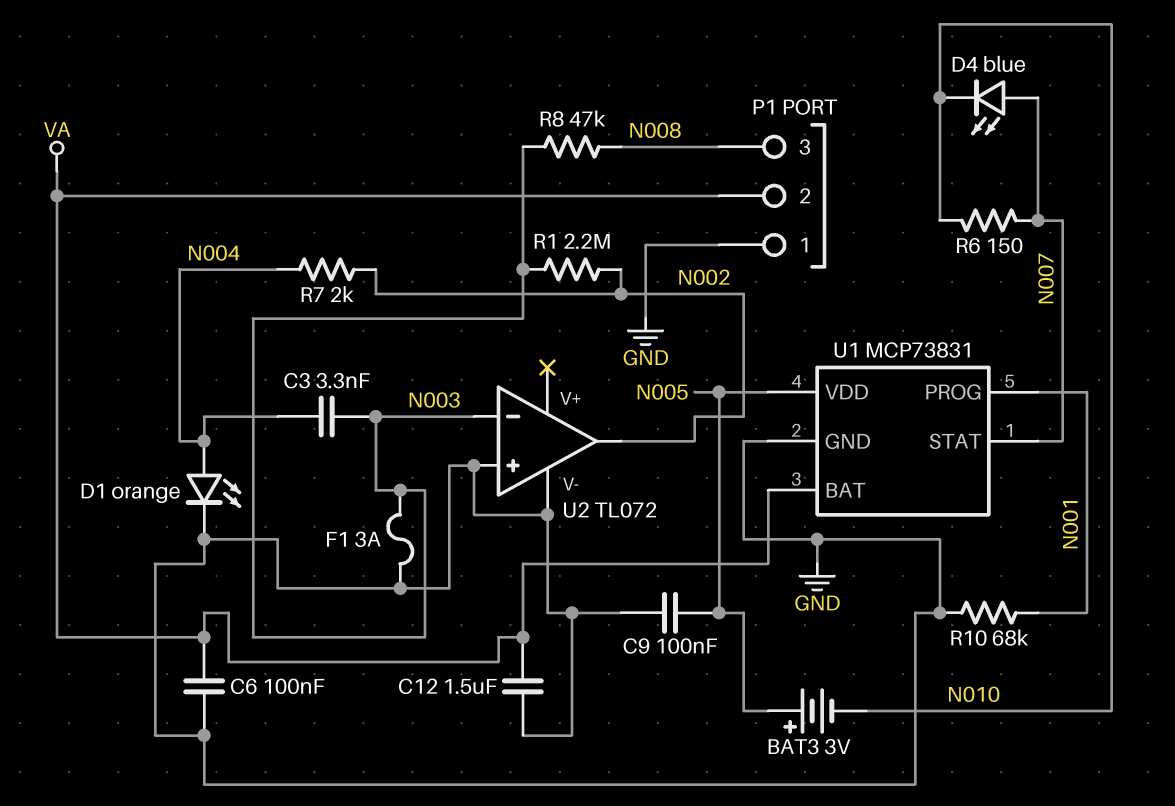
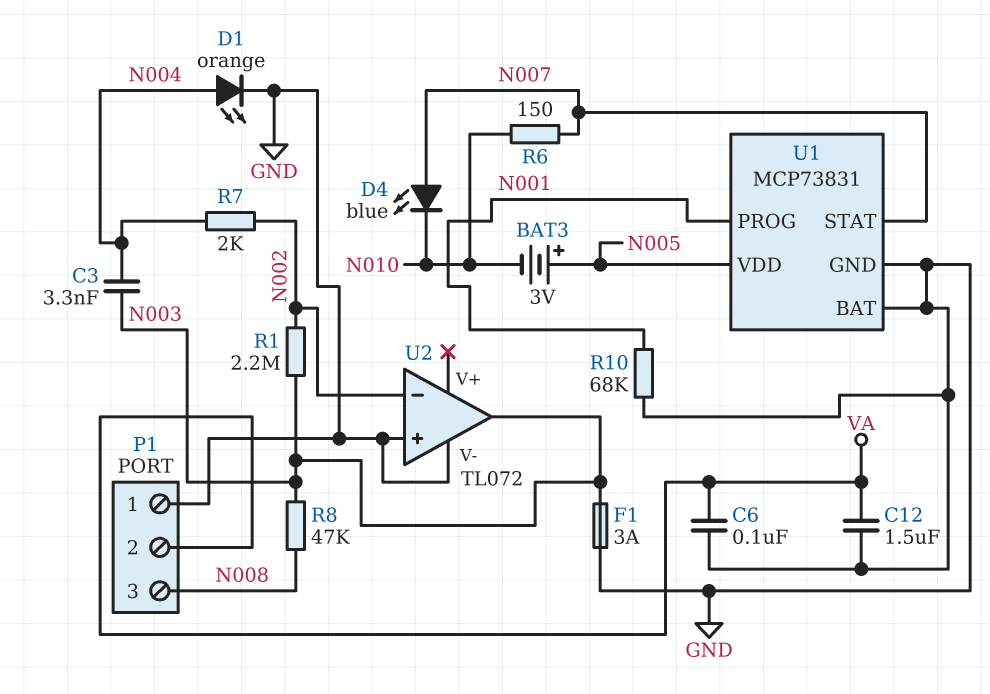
C9: 100nF (GND, N005) -> none
U1 pin BAT: VA -> GND
U2 pin in-: N003 -> N002
U2 pin out: N002 -> N003

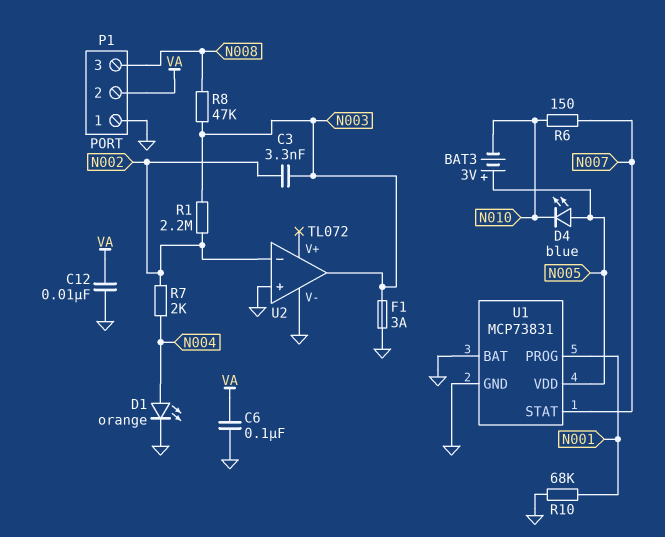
C3: 3.3nF (N003, N004) -> 3.3nF (N002, N003)
C12: 1.5uF (GND, VA) -> 10nF (GND, VA)
D4: LED blue (A N007, K N010) -> LED blue (A N005, K N010)

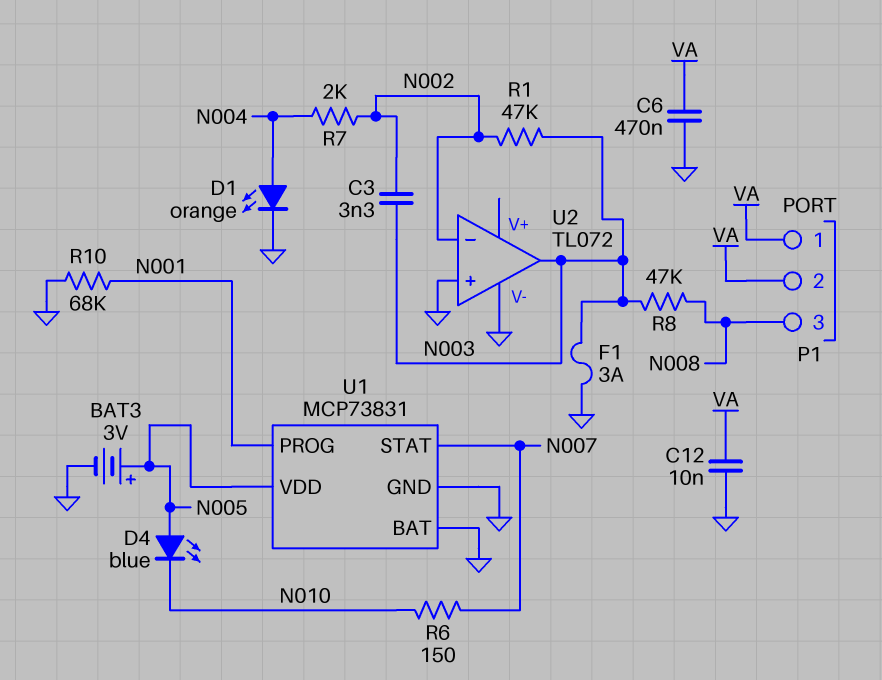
BAT3: 3V (plus N005, minus N010) -> 3V (plus N005, minus GND)
C6: 100nF (GND, VA) -> 470nF (GND, VA)
P1 pin 1: GND -> VA
R1: 2.2M (N002, N003) -> 47k (N002, N003)

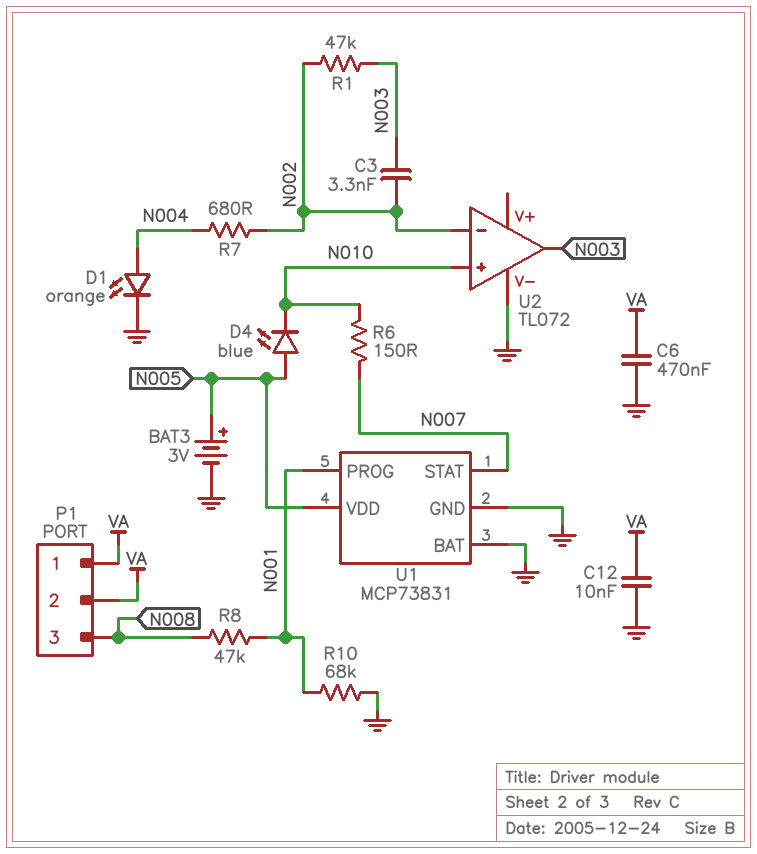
F1: 3A (GND, N003) -> none
R7: 2k (N002, N004) -> 680 (N002, N004)
R8: 47k (N003, N008) -> 47k (N001, N008)
U2 pin in+: GND -> N010

